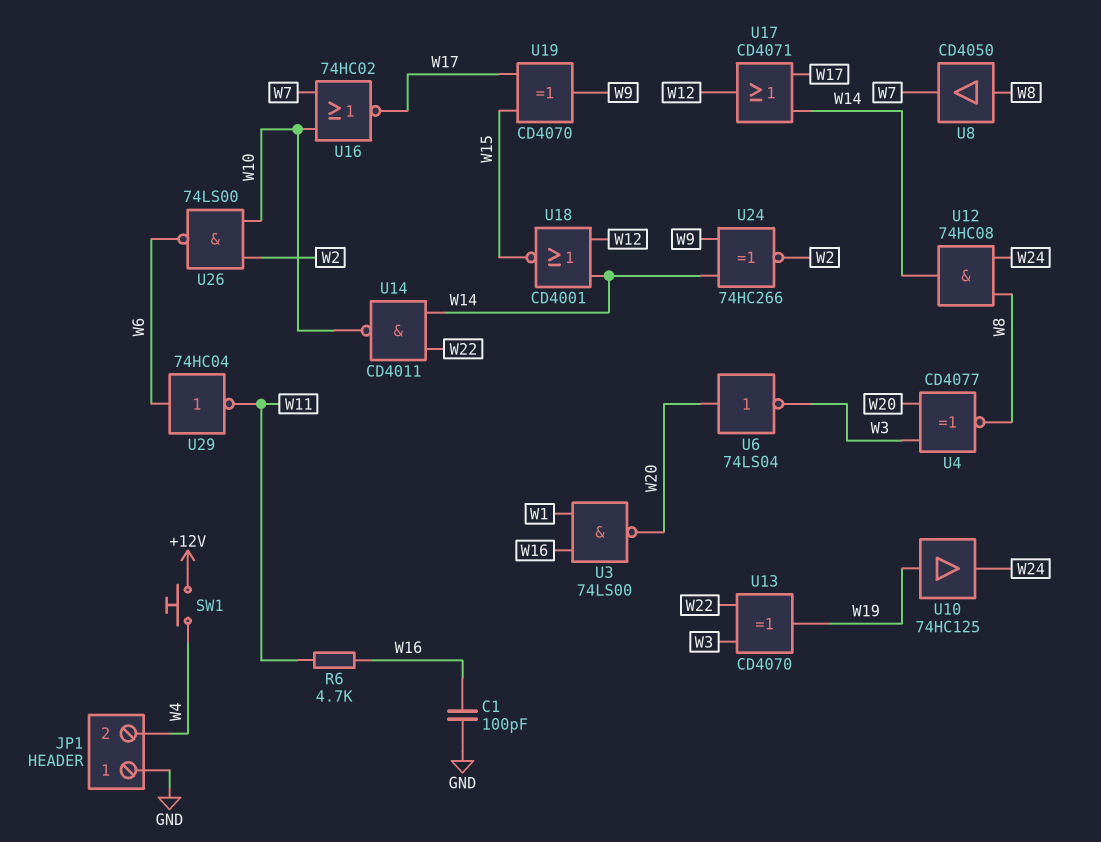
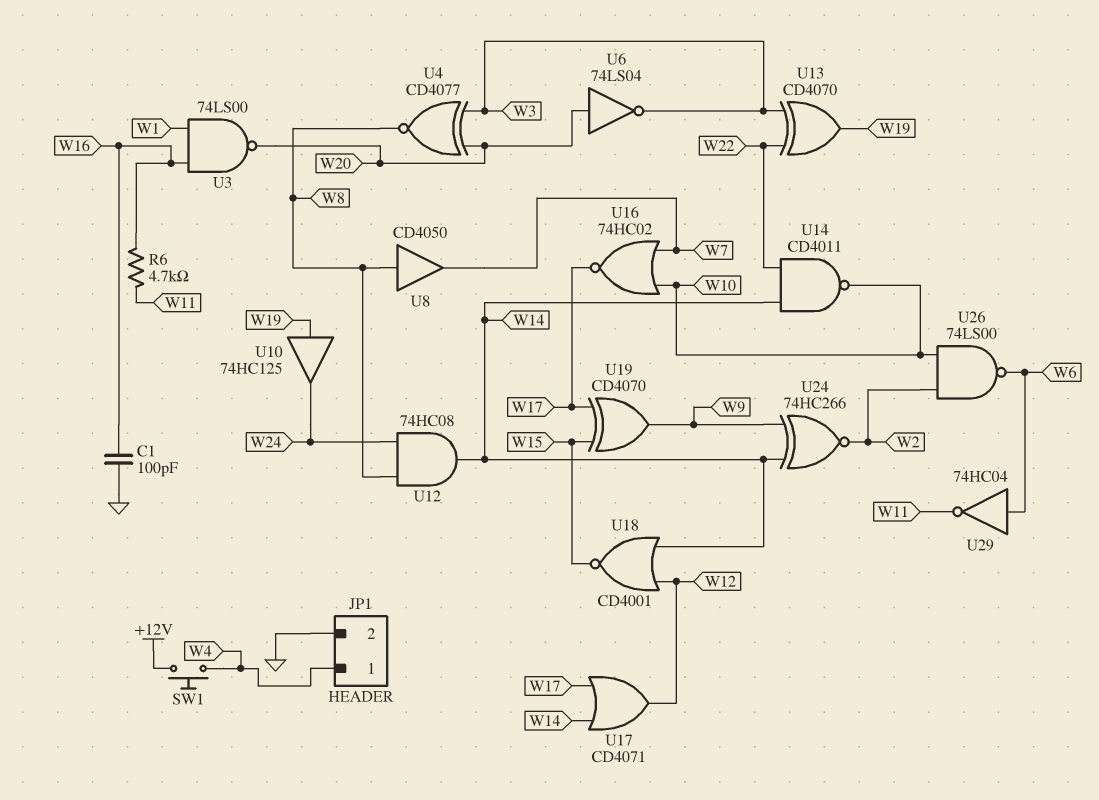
JP1 pin 1: GND -> W4
JP1 pin 2: W4 -> GND

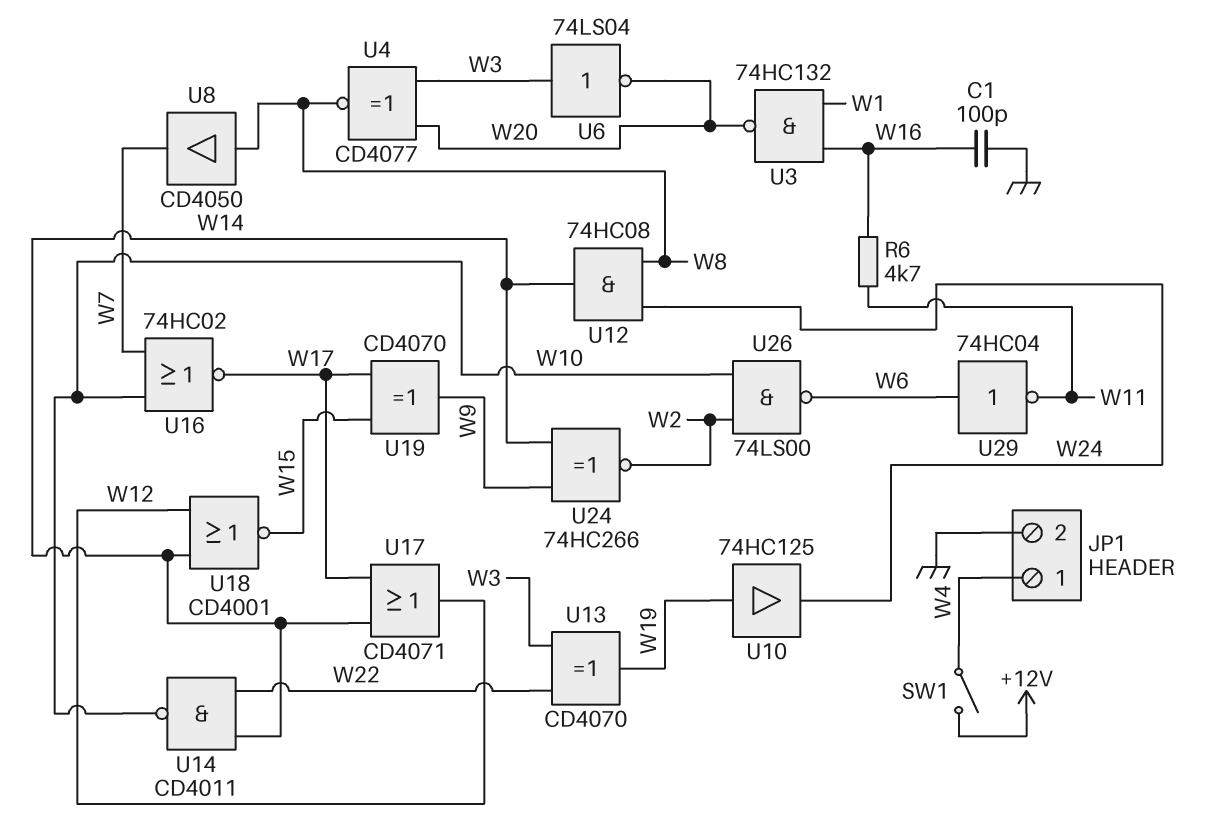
SW1: button (+12V, W4) -> switch (+12V, W4)
U3: NAND 74LS00 (in W1, in W16, out W20) -> NAND 74HC132 (in W1, in W16, out W20)
U6: NOT 74LS04 (in W20, out W3) -> NOT 74LS04 (in W3, out W20)

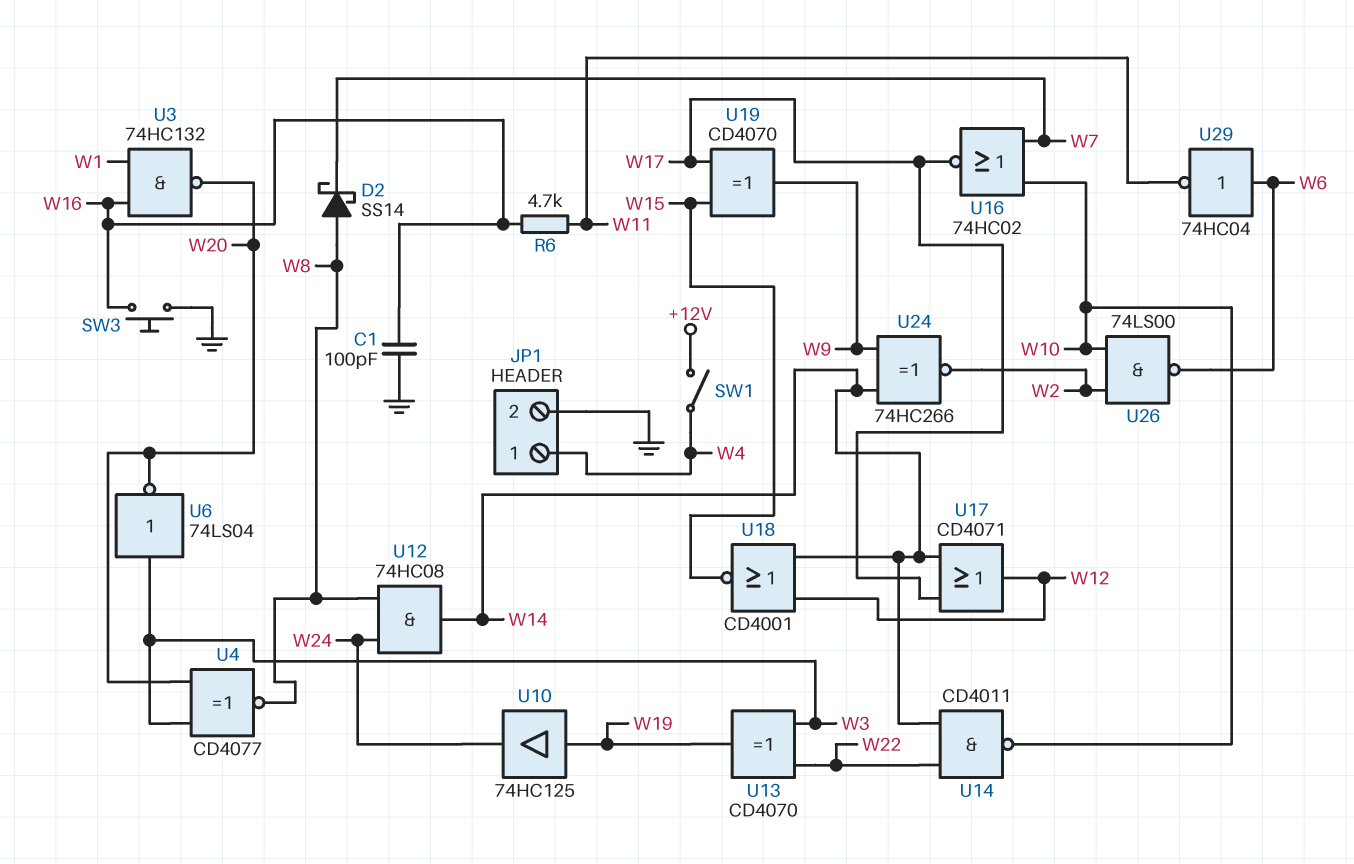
D2: none -> schottky SS14 (A W8, K W7)
SW3: none -> button (GND, W16)
U8: buffer CD4050 (in W8, out W7) -> none

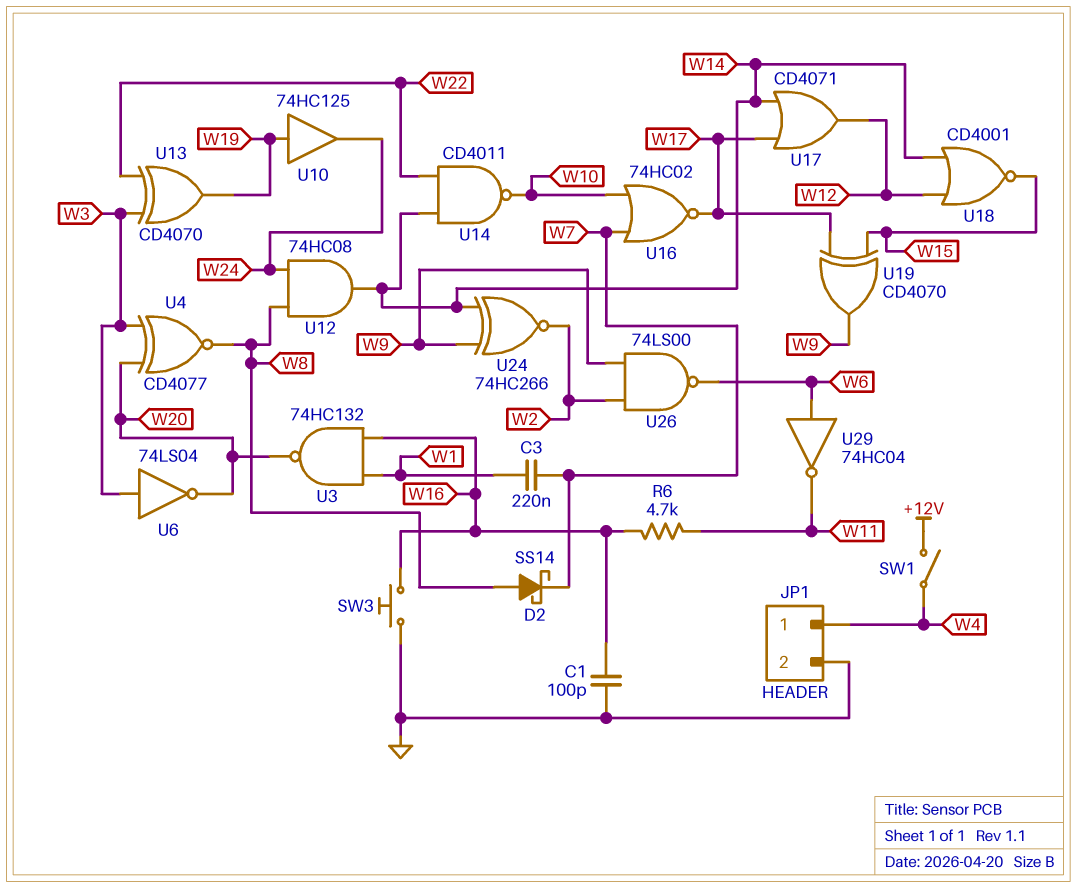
C3: none -> 220nF (W1, W7)
U26: NAND 74LS00 (in W2, in W10, out W6) -> NAND 74LS00 (in W2, in W9, out W6)

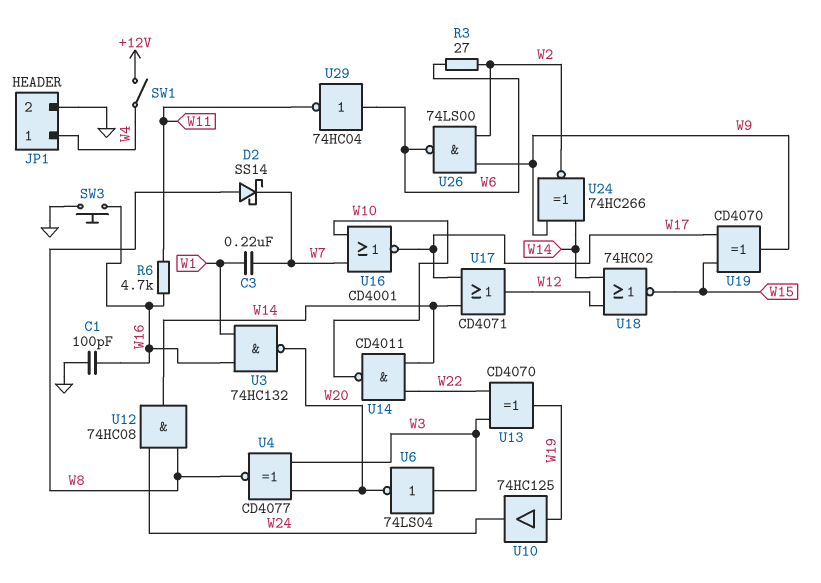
R3: none -> 27 (W2, W6)
U16: NOR 74HC02 (in W7, in W10, out W17) -> NOR CD4001 (in W7, in W10, out W17)
U18: NOR CD4001 (in W12, in W14, out W15) -> NOR 74HC02 (in W12, in W14, out W15)

